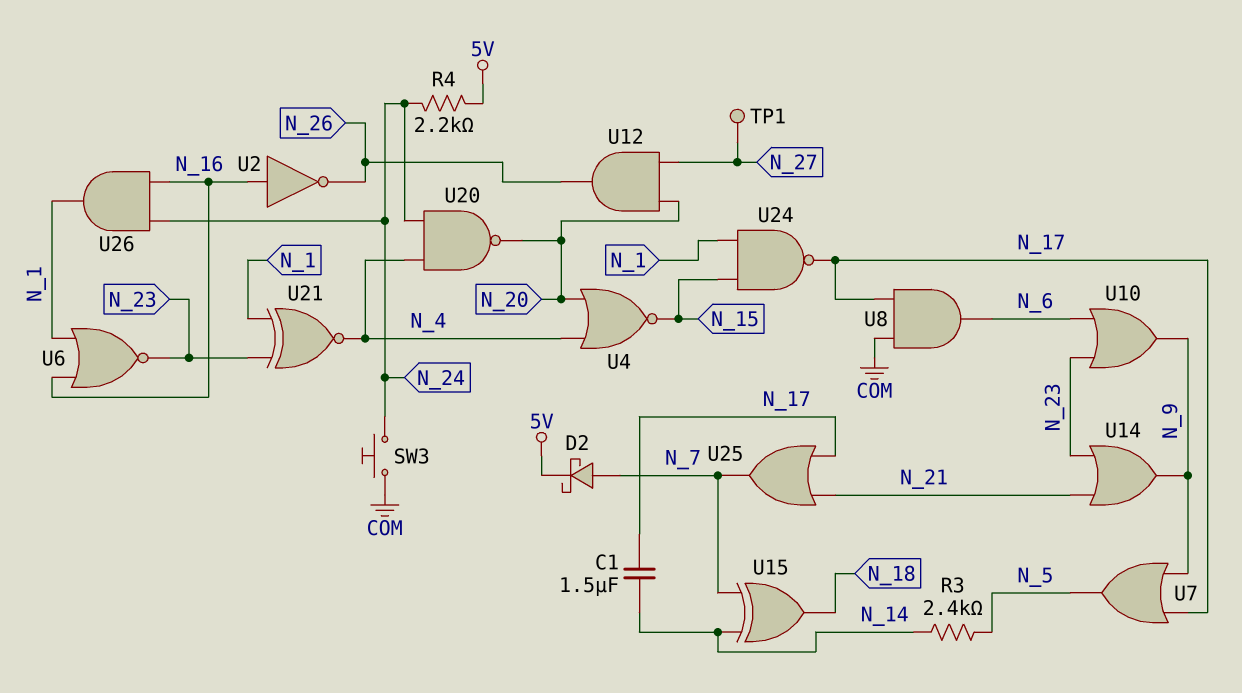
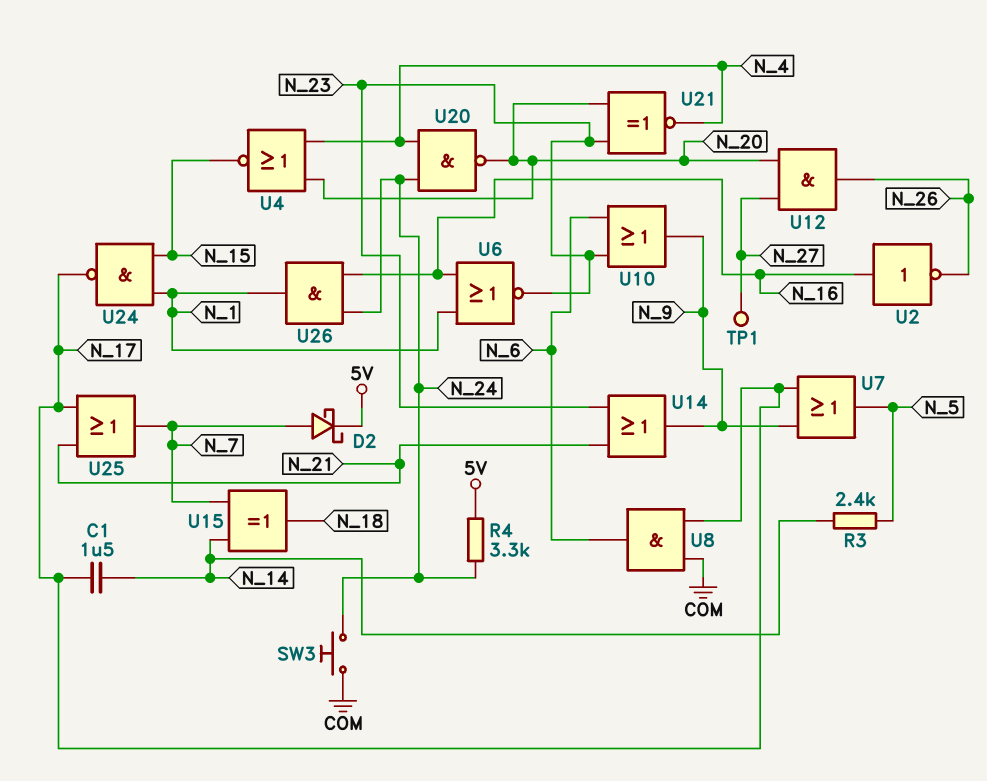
R4: 2.2k (5V, N_24) -> 3.3k (5V, N_24)
U21: XNOR (in N_1, in N_23, out N_4) -> XNOR (in N_20, in N_23, out N_4)

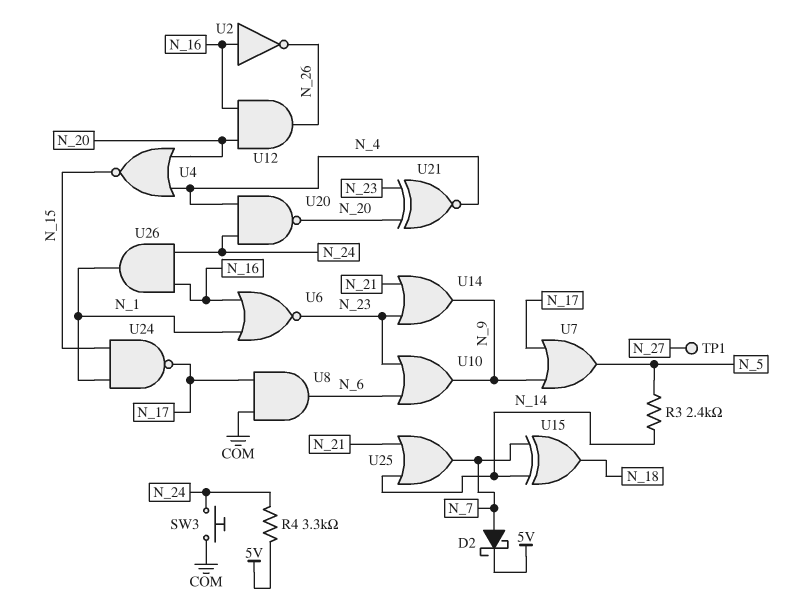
C1: 1.5uF (N_14, N_17) -> none
U12: AND (in N_20, in N_27, out N_26) -> AND (in N_16, in N_20, out N_26)
U25: OR (in N_17, in N_21, out N_7) -> OR (in N_14, in N_21, out N_7)

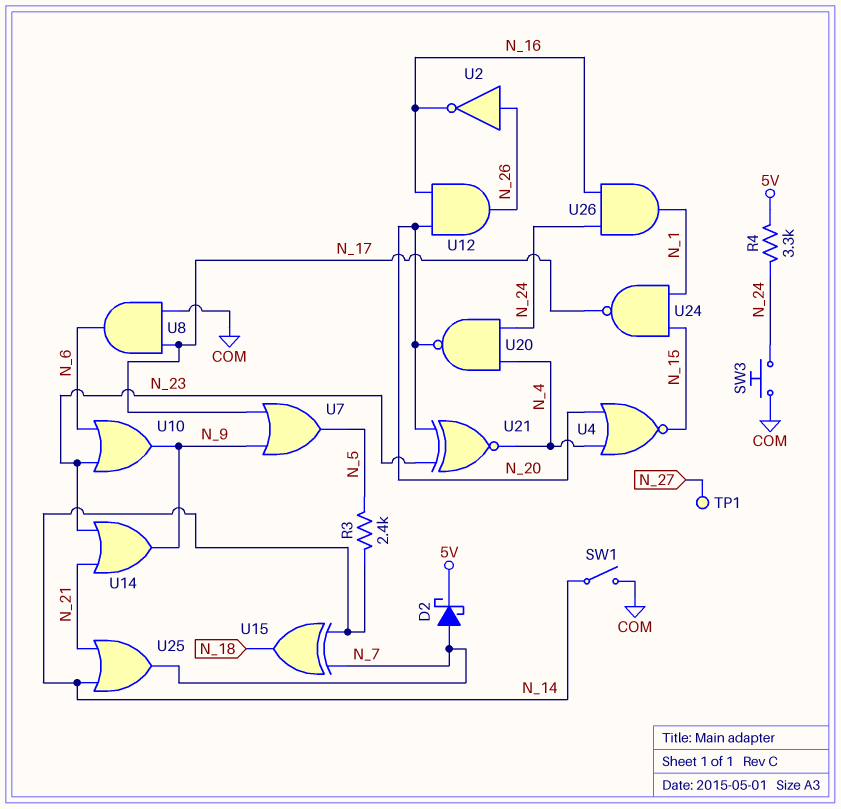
SW1: none -> switch (COM, N_14)
U2: NOT (in N_16, out N_26) -> NOT (in N_26, out N_16)
U6: NOR (in N_1, in N_16, out N_23) -> none

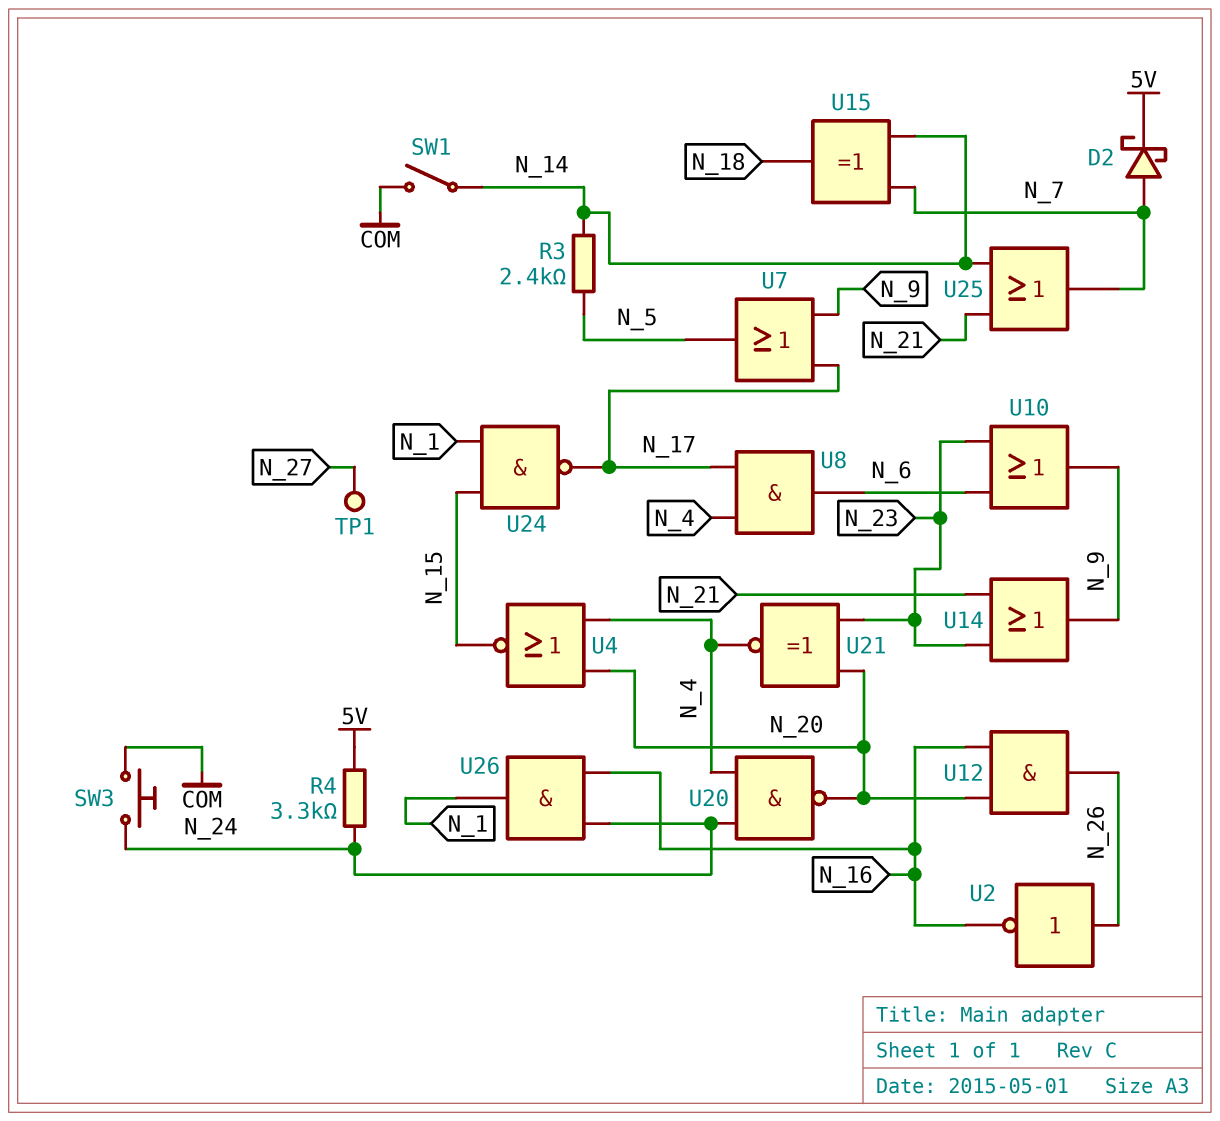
U8: AND (in COM, in N_17, out N_6) -> AND (in N_4, in N_17, out N_6)

